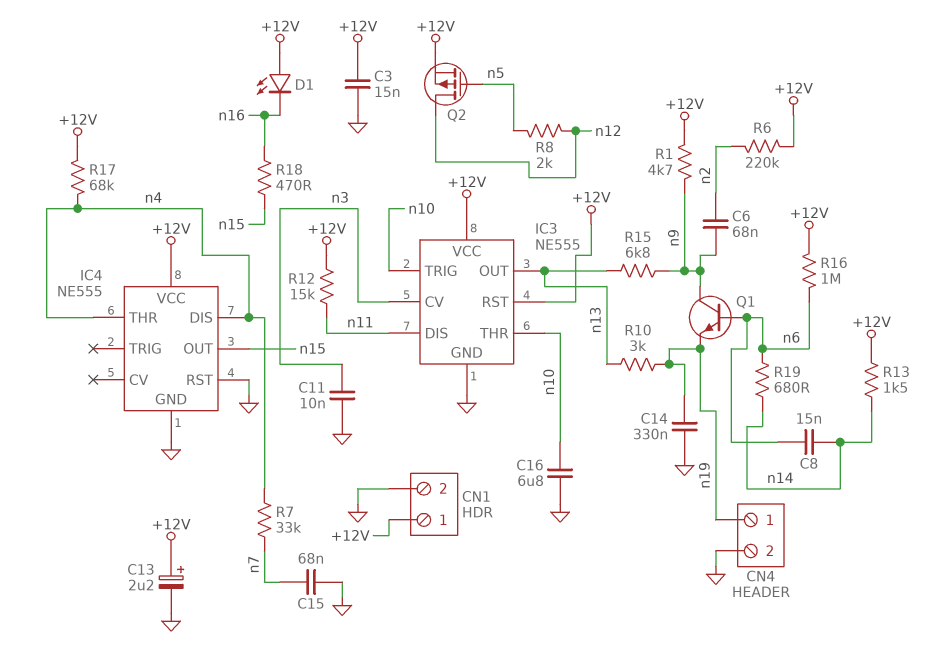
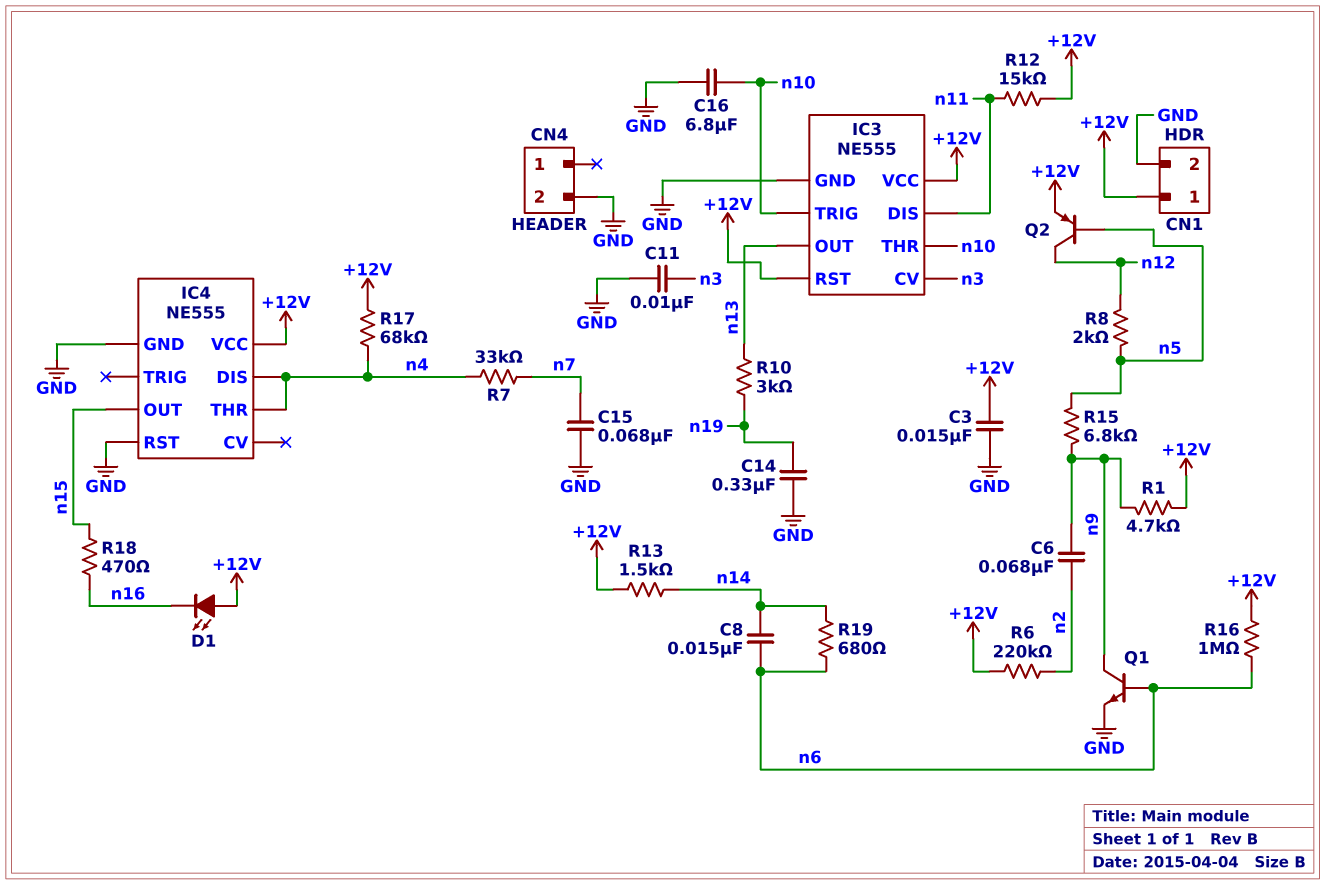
C13: 2.2uF (plus +12V, minus GND) -> none
CN4 pin 1: n19 -> none
Q1: NPN (B n6, C n9, E n19) -> NPN (B n6, C n9, E GND)
Q2: PMOS (G n5, D n12, S +12V) -> PNP (B n5, C n12, E +12V)
R15: 6.8k (n9, n13) -> 6.8k (n5, n9)

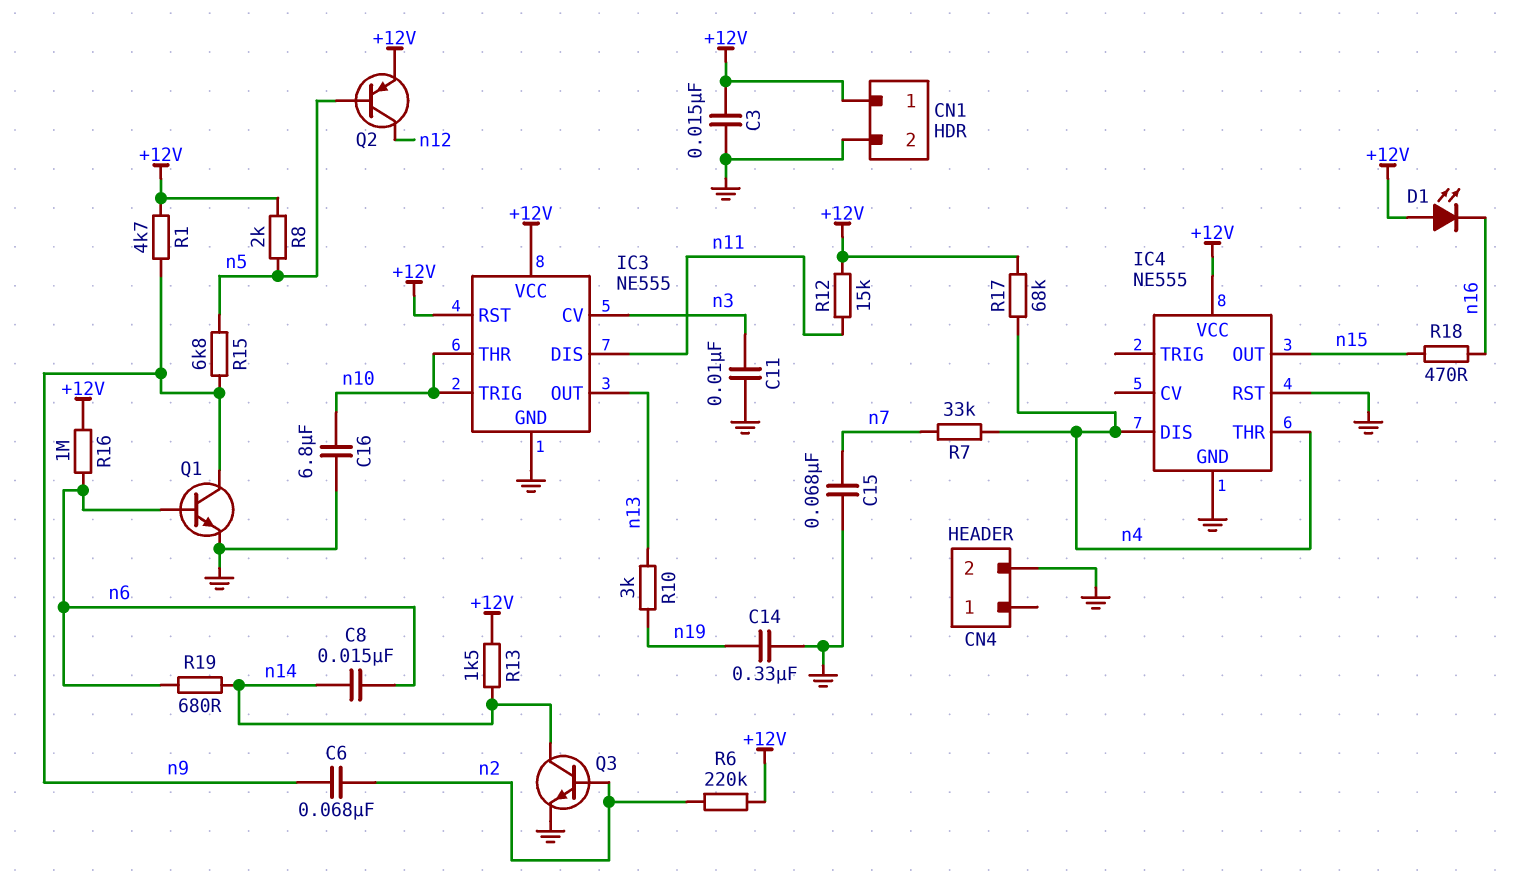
Q3: none -> NPN (B n2, C n14, E GND)
R8: 2k (n5, n12) -> 2k (+12V, n5)

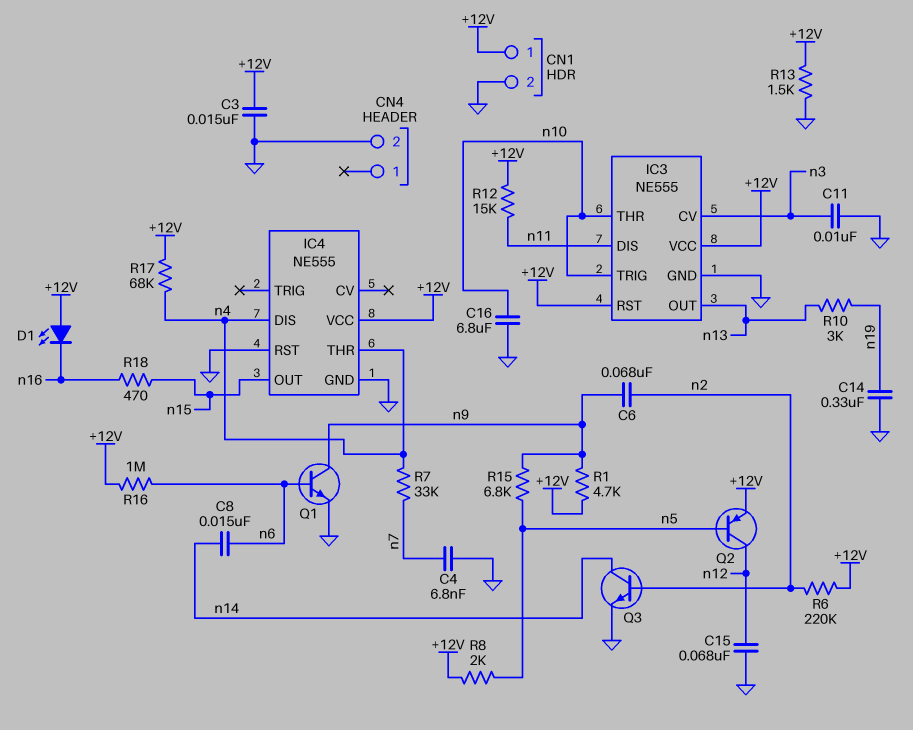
C4: none -> 6.8nF (GND, n7)
C15: 68nF (GND, n7) -> 68nF (GND, n12)
R13: 1.5k (+12V, n14) -> 1.5k (+12V, GND)
R19: 680 (n6, n14) -> none

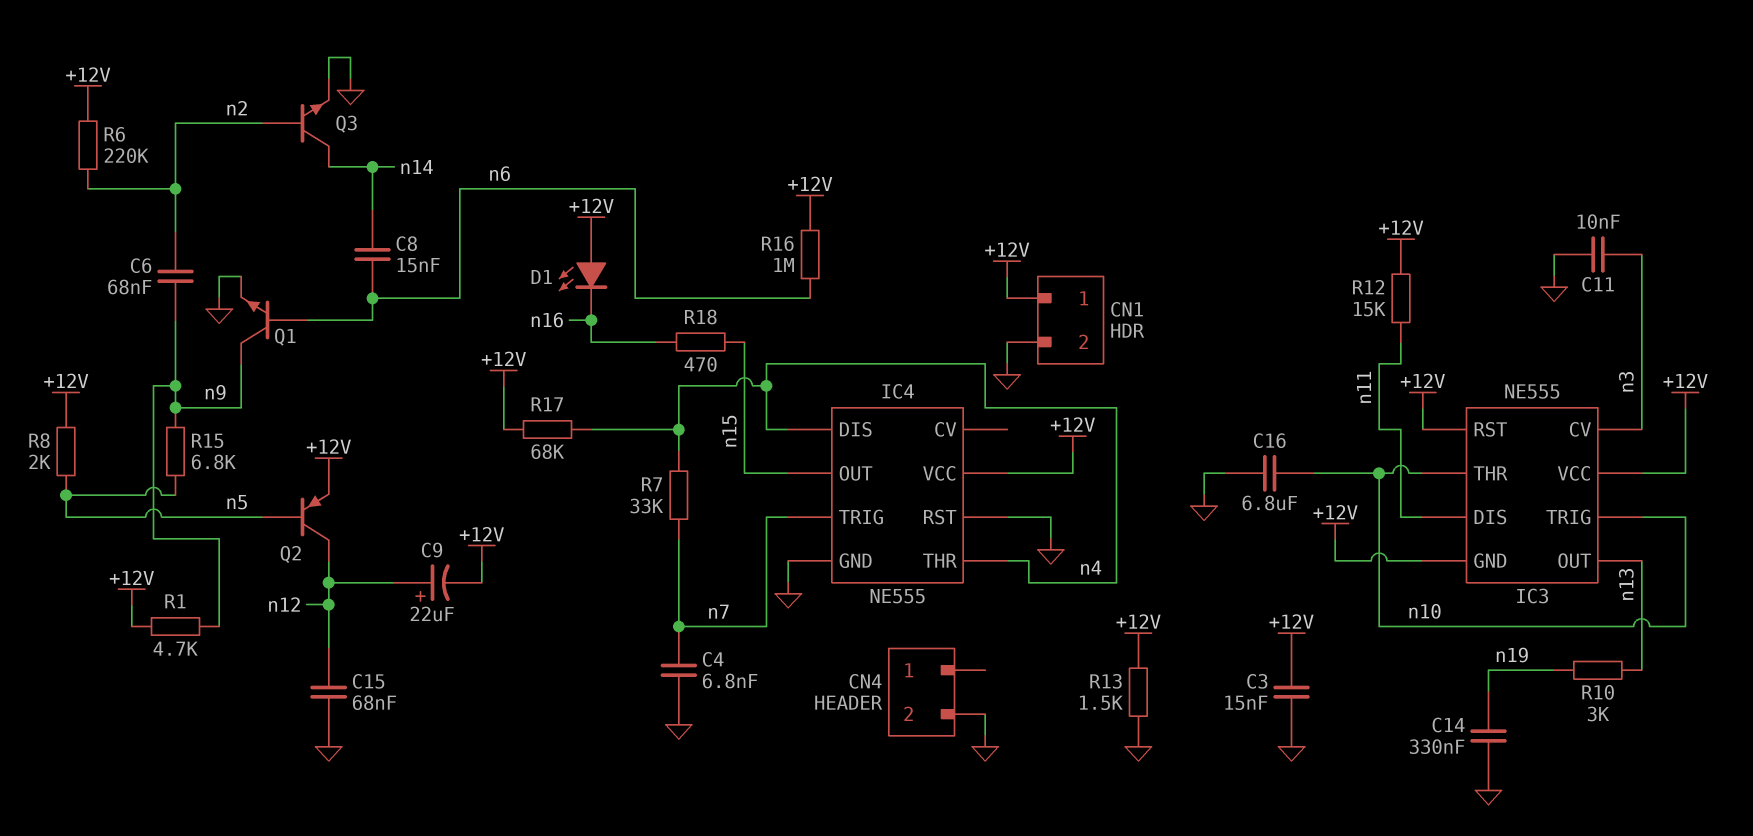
C9: none -> 22uF (plus n12, minus +12V)
IC3 pin GND: GND -> +12V
IC4 pin TRIG: none -> n7

